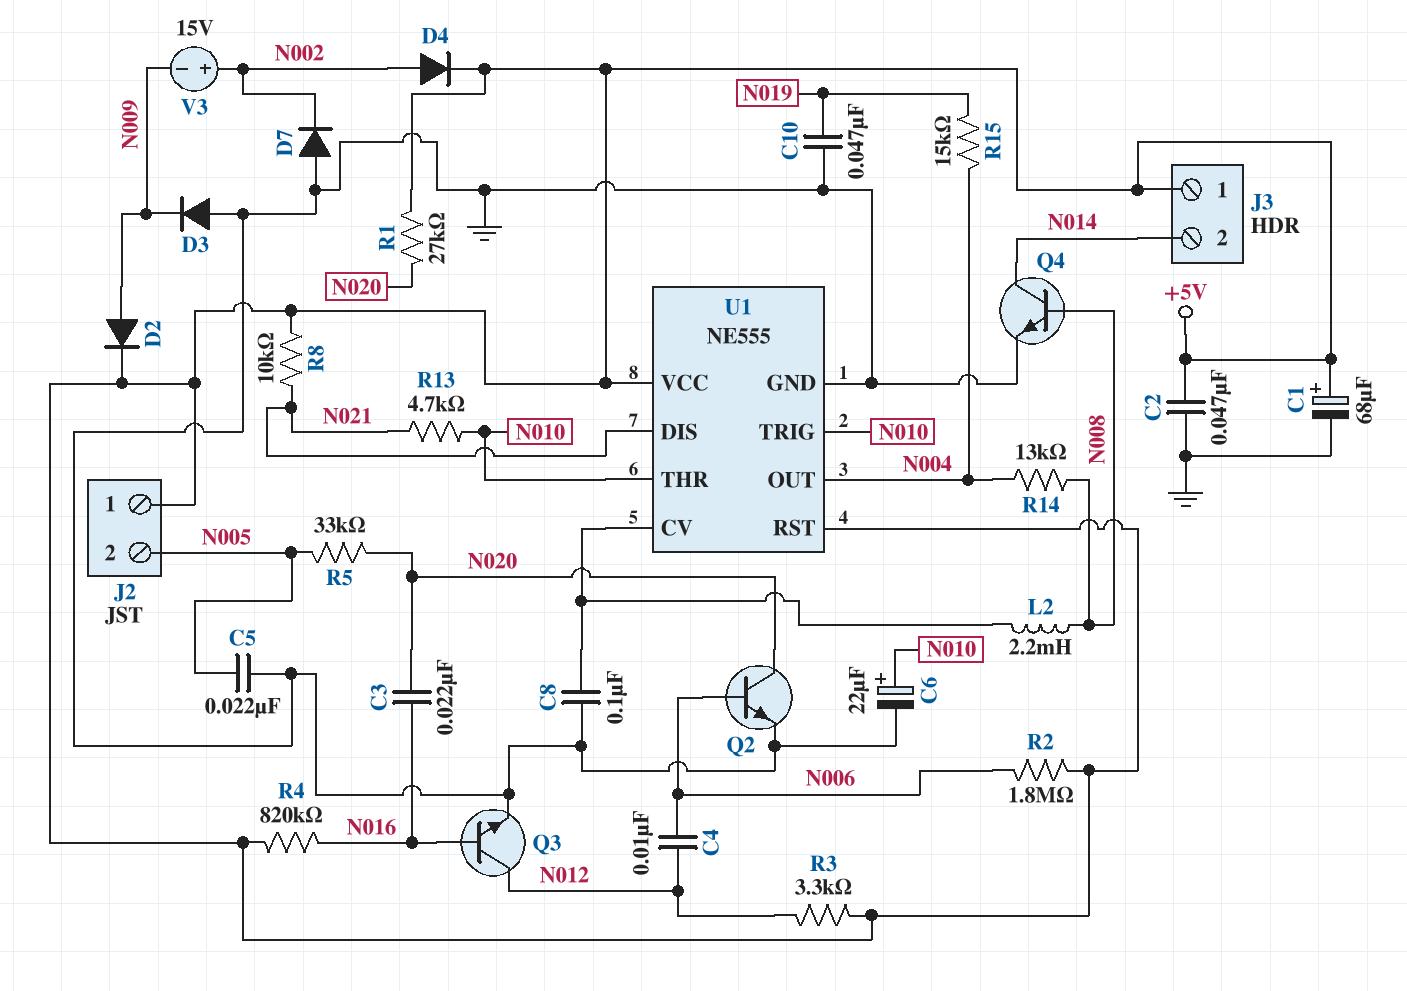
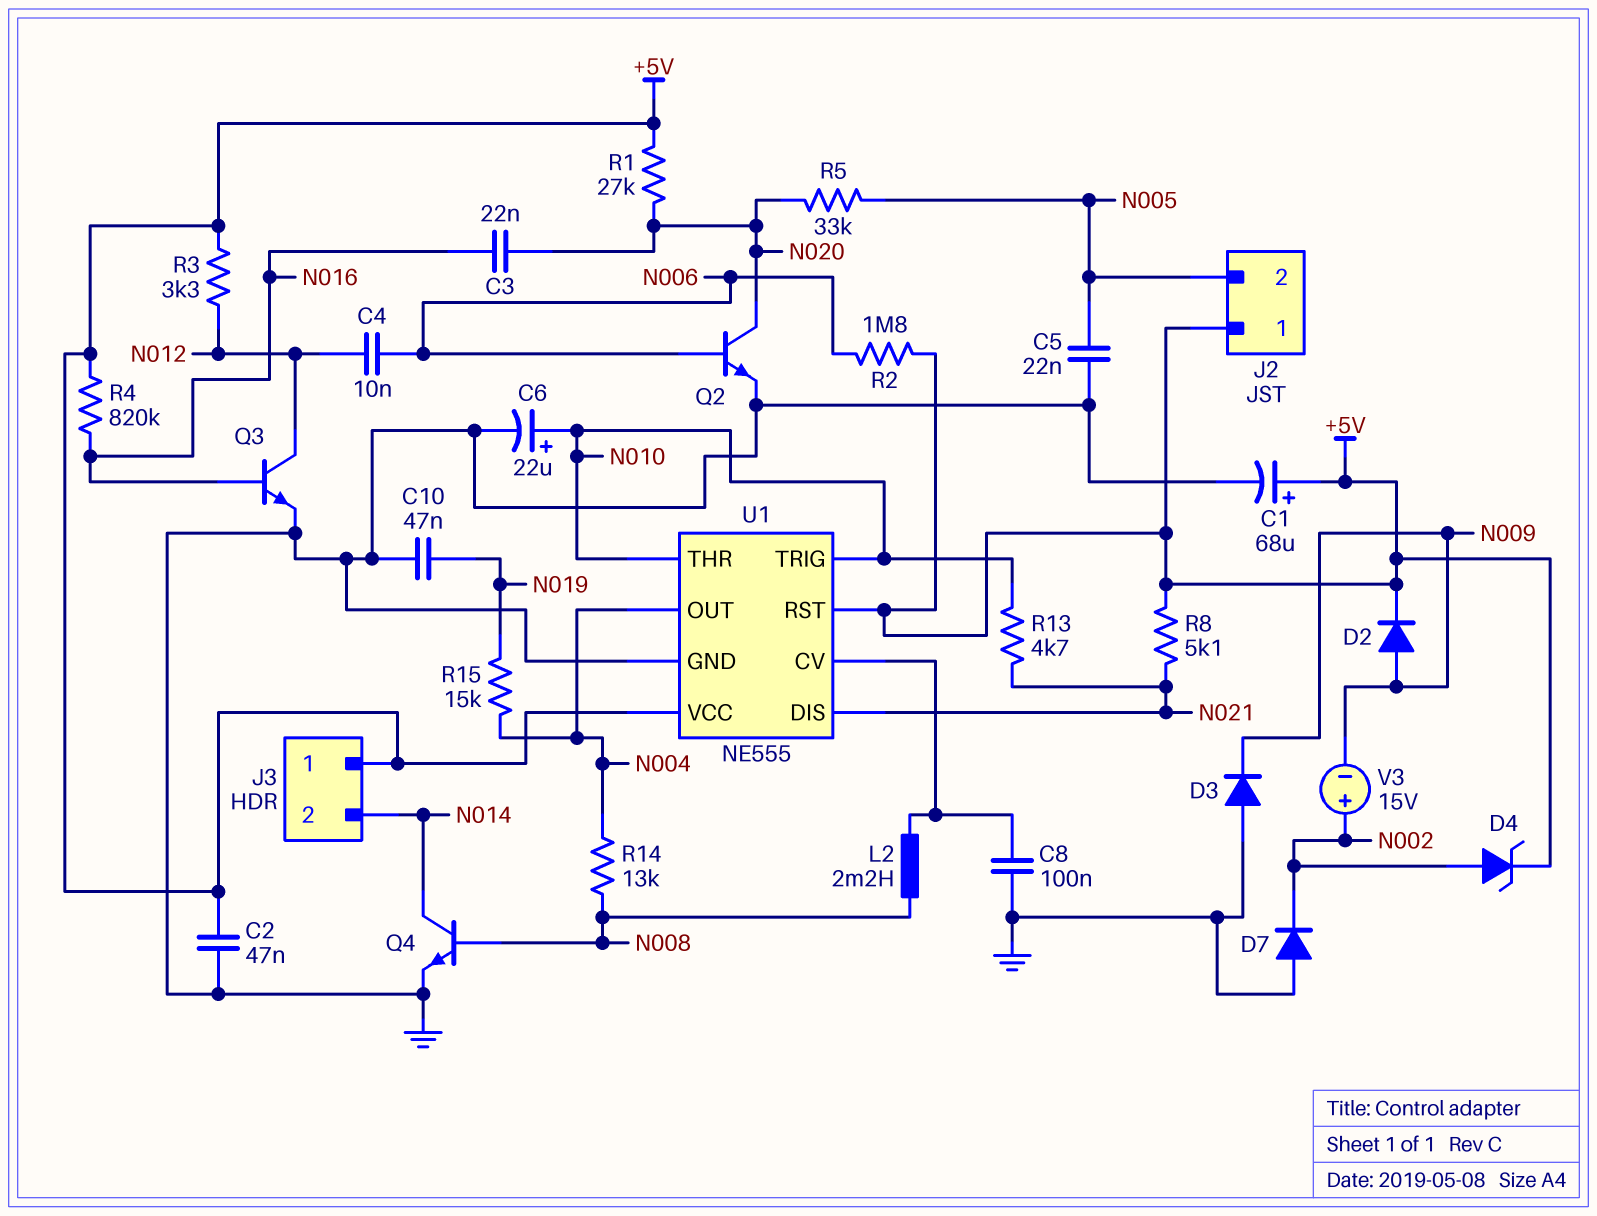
D4: diode (A N002, K +5V) -> zener (A N002, K +5V)
R8: 10k (+5V, N021) -> 5.1k (+5V, N021)

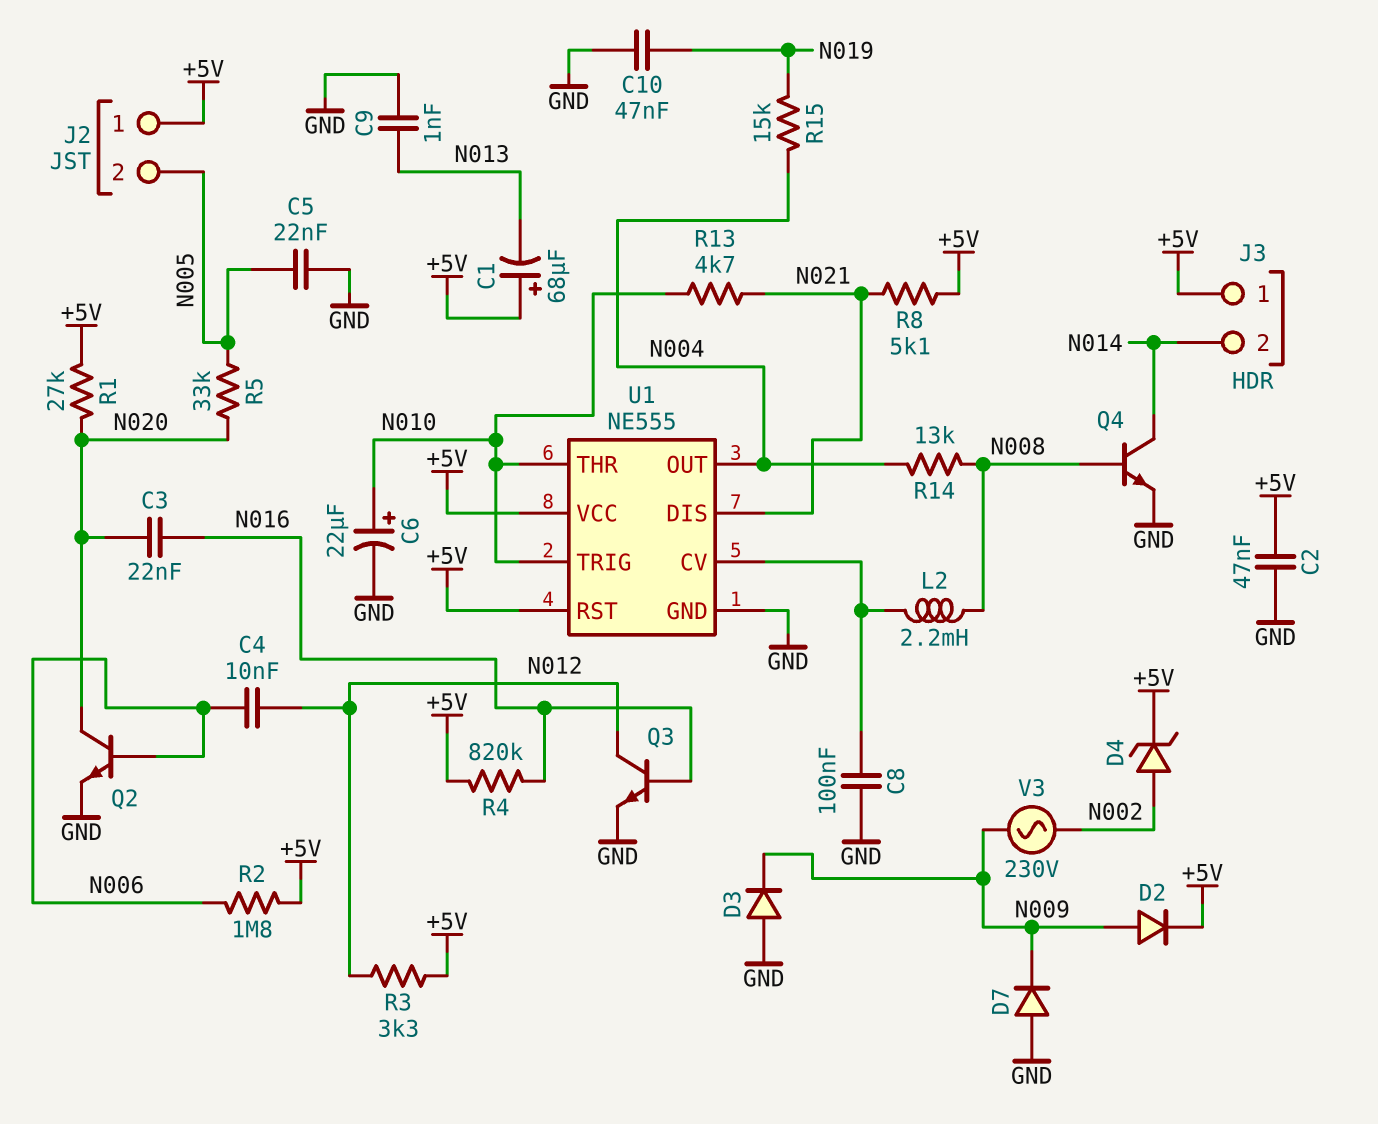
C1: 68uF (plus +5V, minus GND) -> 68uF (plus +5V, minus N013)
C9: none -> 1nF (GND, N013)
D7: diode (A GND, K N002) -> diode (A GND, K N009)
V3: 15V (plus N002, minus N009) -> AC 230V (N002, N009)

